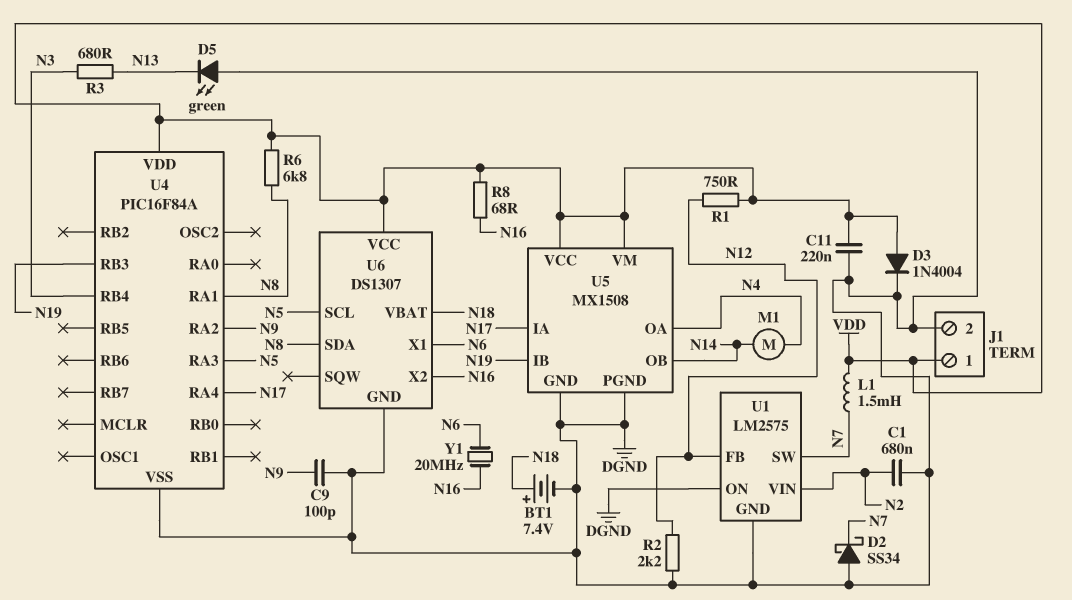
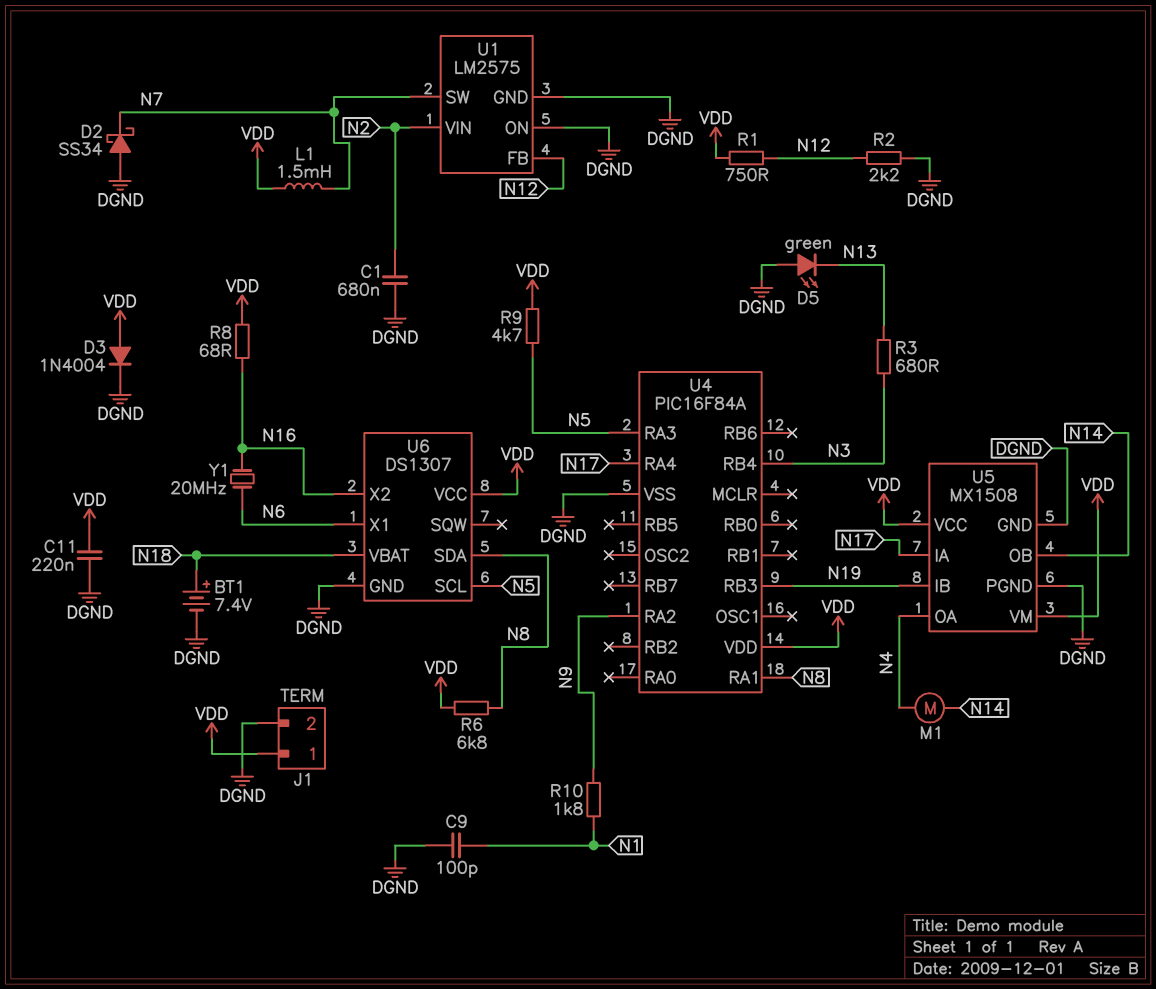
C9: 100pF (DGND, N9) -> 100pF (DGND, N1)
R9: none -> 4.7k (N5, VDD)
R10: none -> 1.8k (N1, N9)

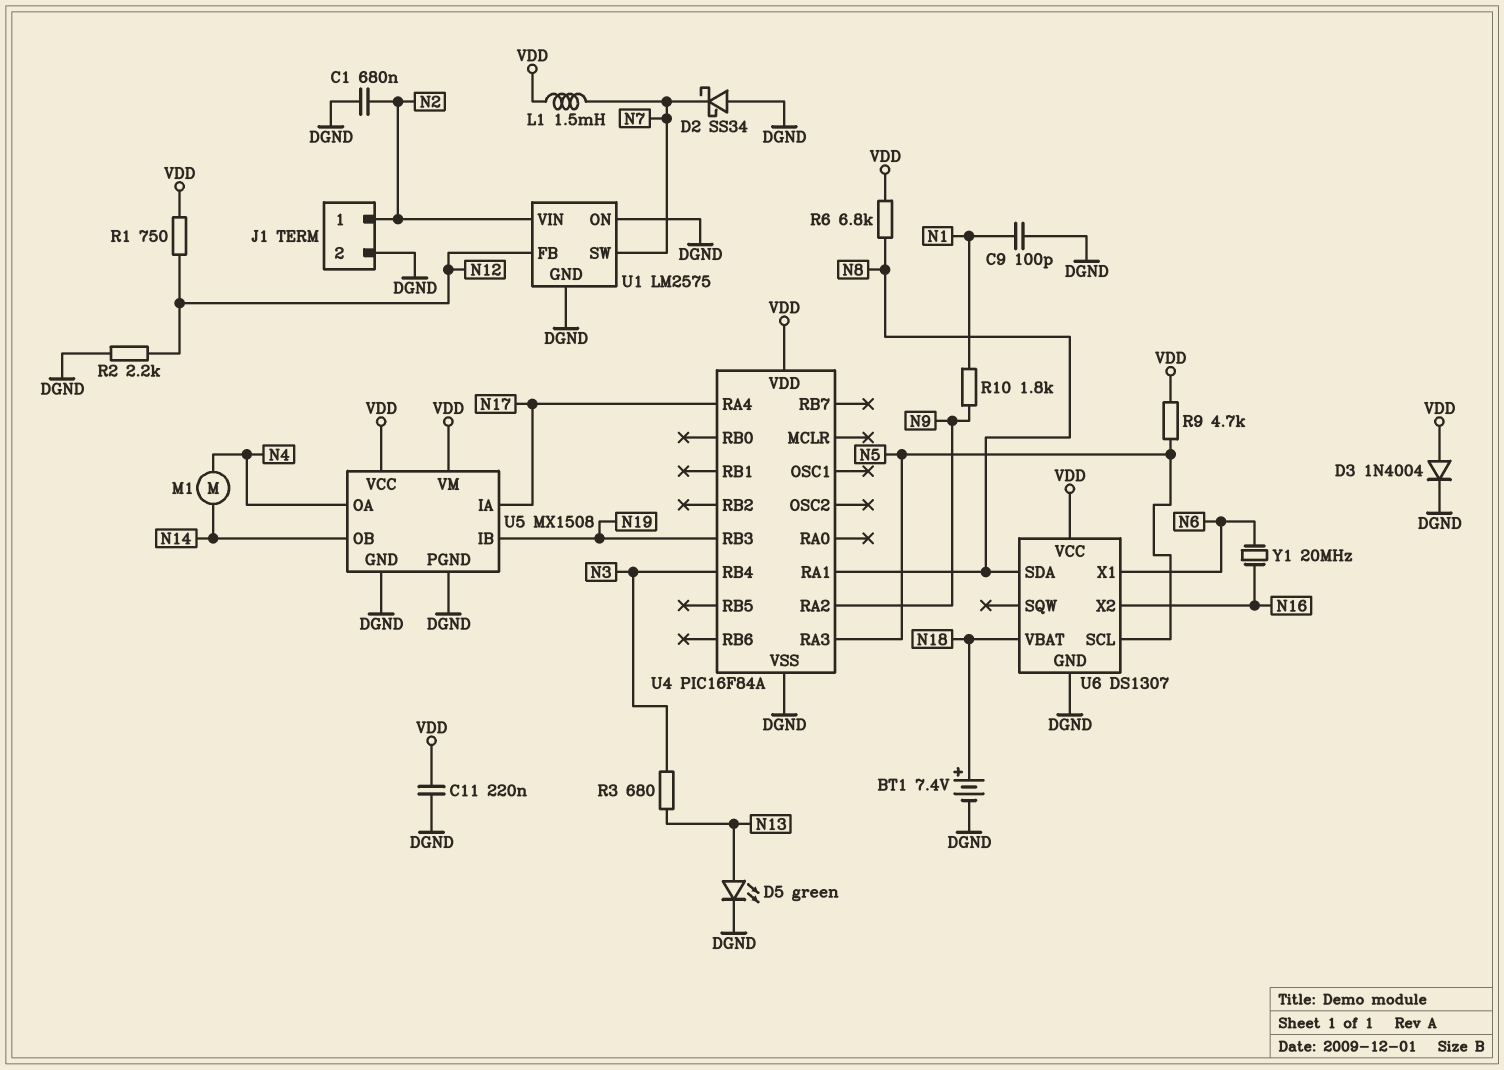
D5: LED green (A DGND, K N13) -> LED green (A N13, K DGND)
J1 pin 1: VDD -> N2
R8: 68 (N16, VDD) -> none

